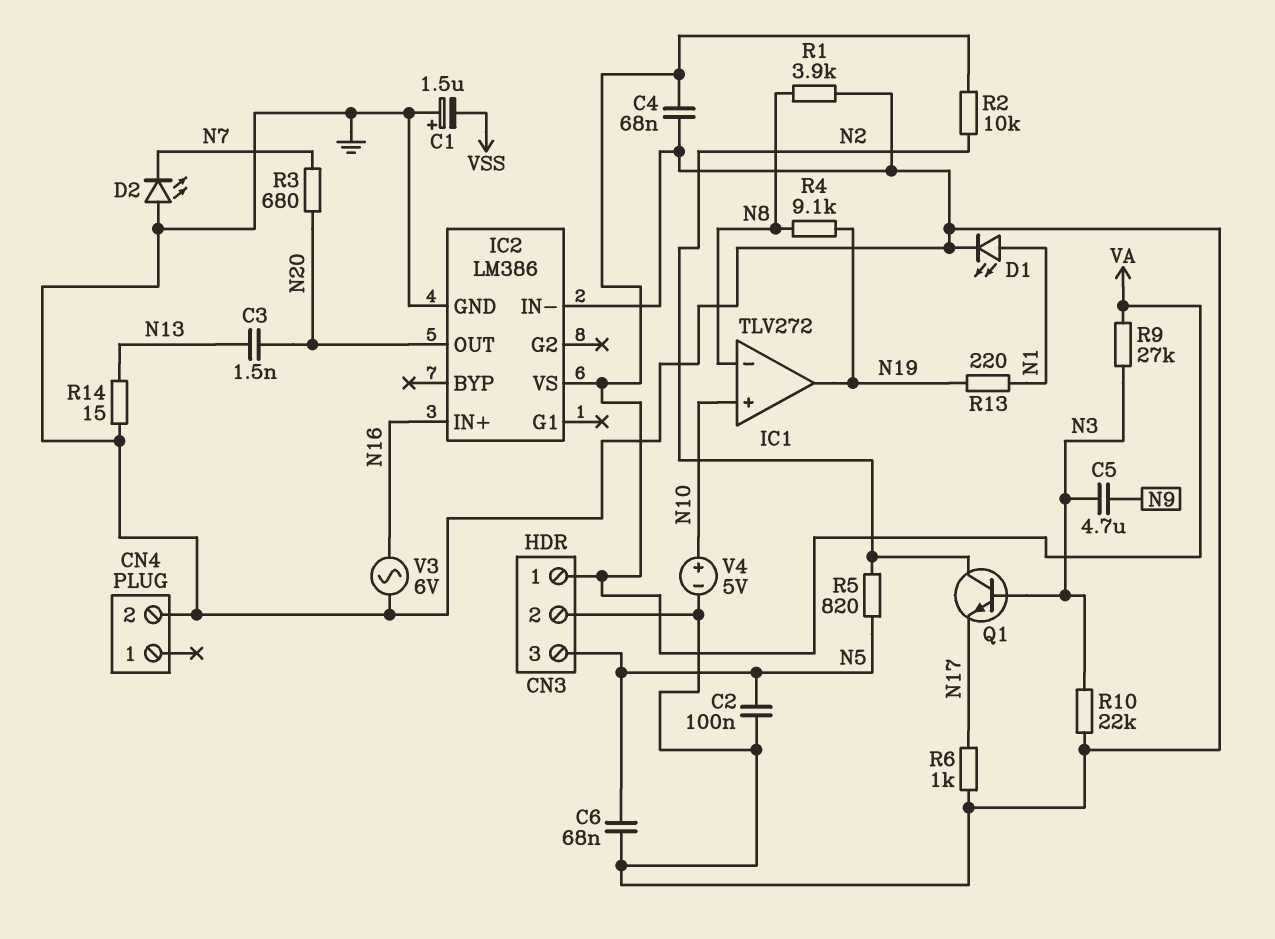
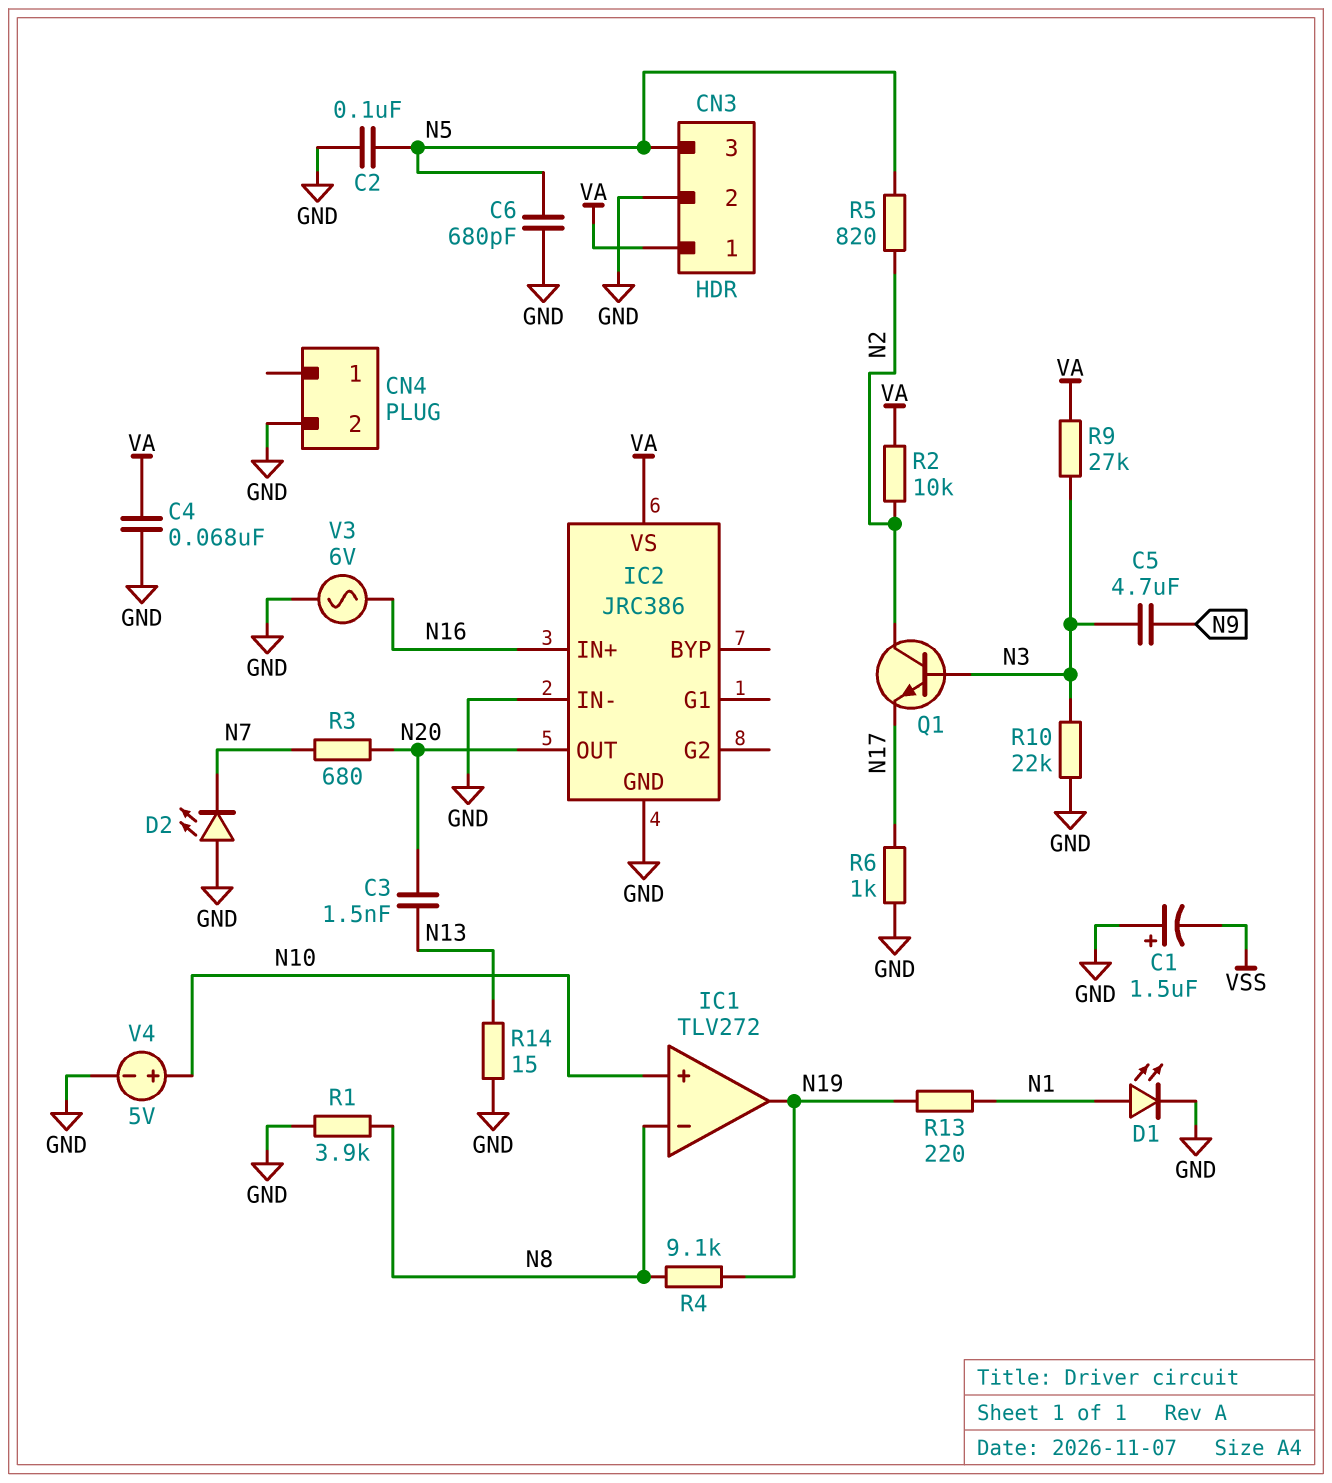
C6: 68nF (GND, N5) -> 680pF (GND, N5)
IC2: LM386 -> JRC386

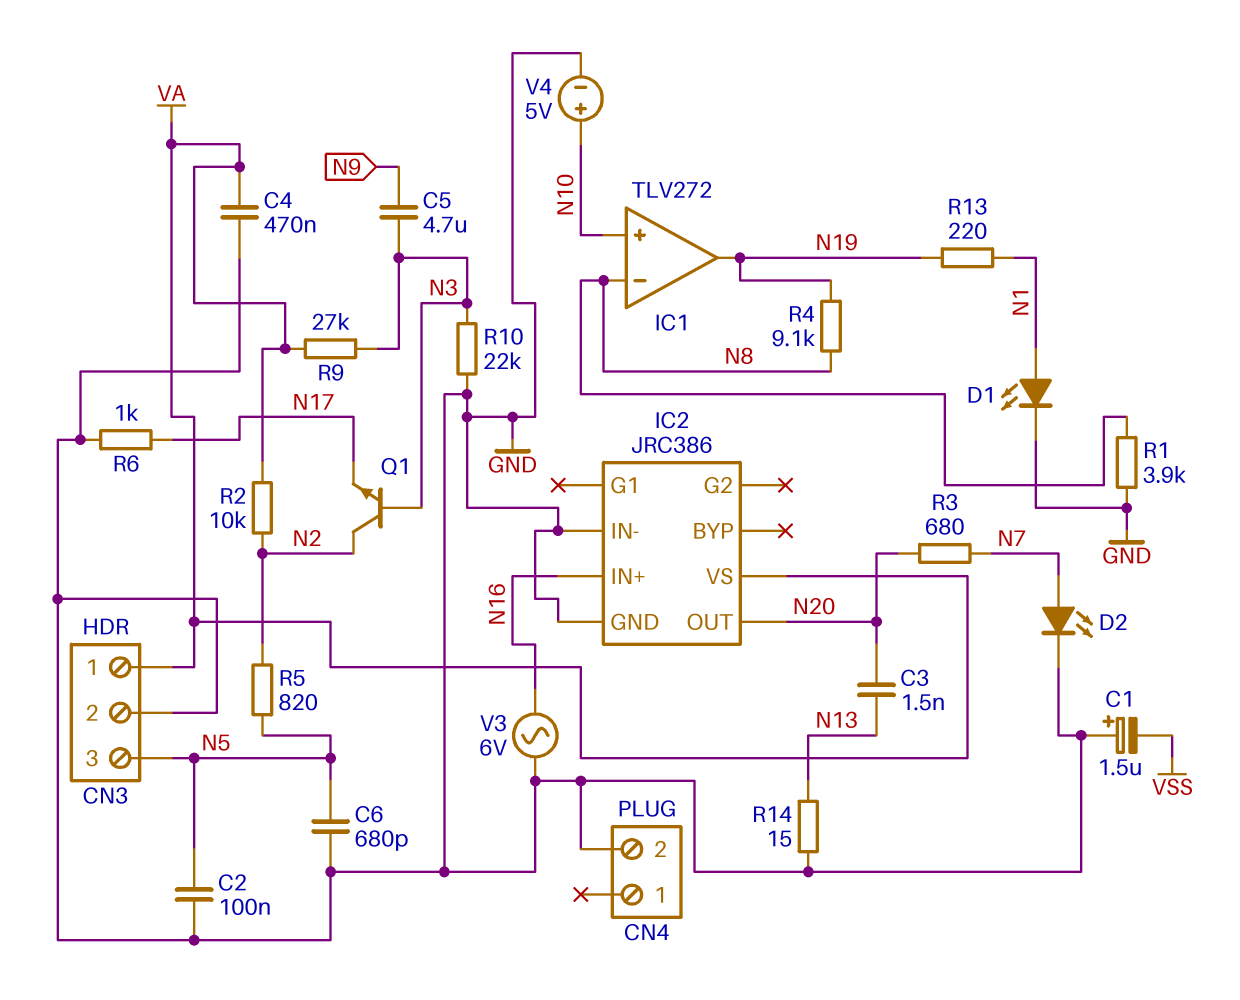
C4: 68nF (GND, VA) -> 470nF (GND, VA)
D2: LED (A GND, K N7) -> LED (A N7, K GND)

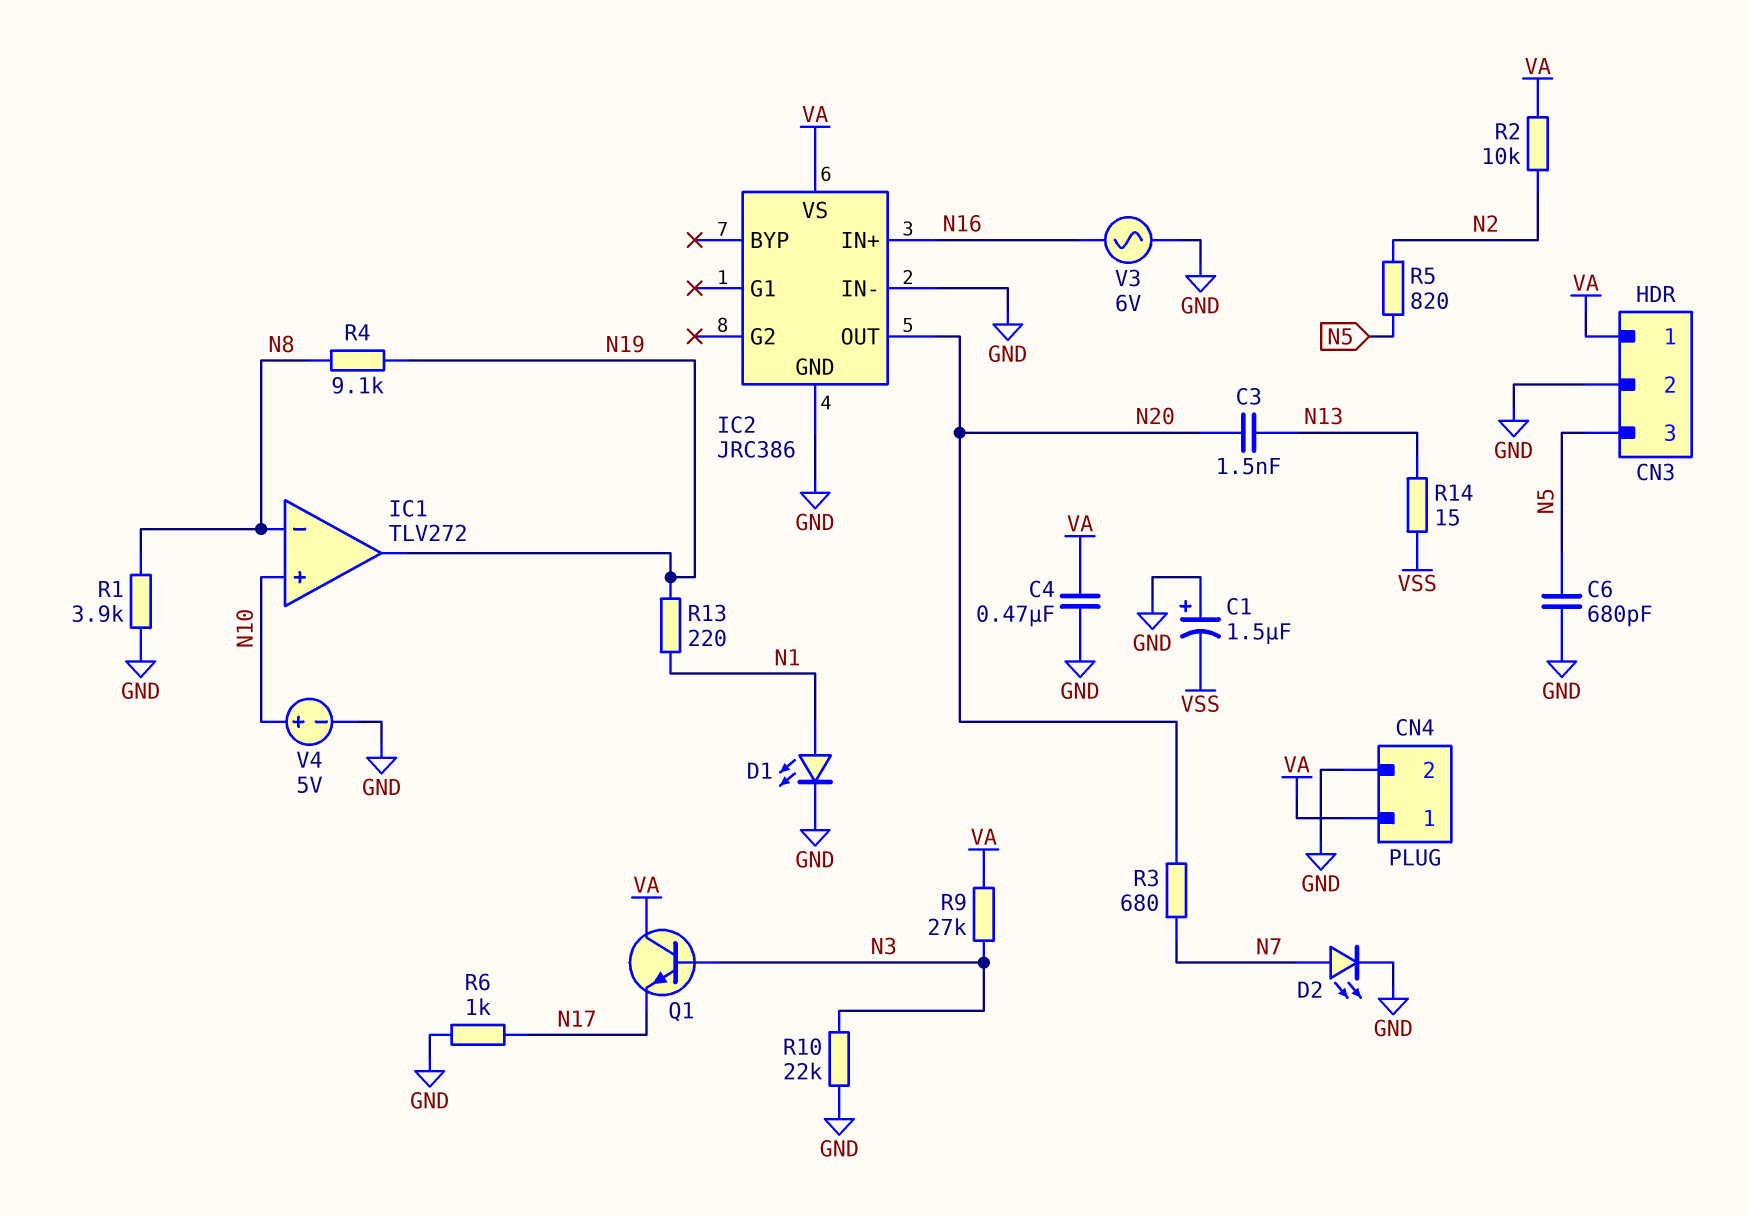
C2: 100nF (GND, N5) -> none
C5: 4.7uF (N3, N9) -> none
CN4 pin 1: none -> VA
Q1: NPN (B N3, C N2, E N17) -> NPN (B N3, C VA, E N17)
R14: 15 (GND, N13) -> 15 (N13, VSS)

